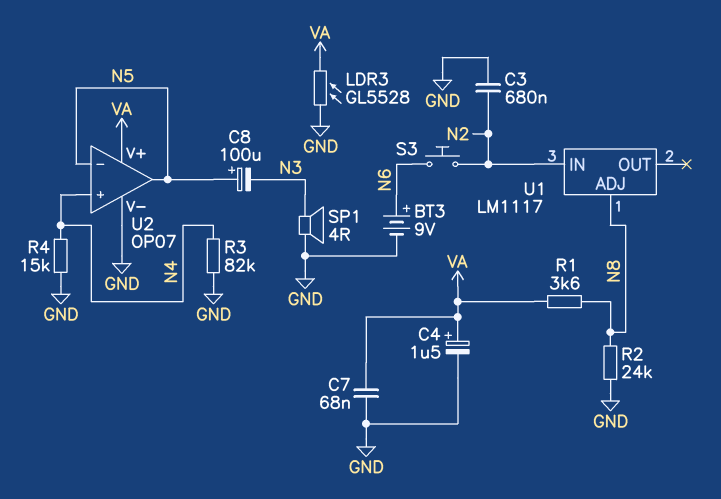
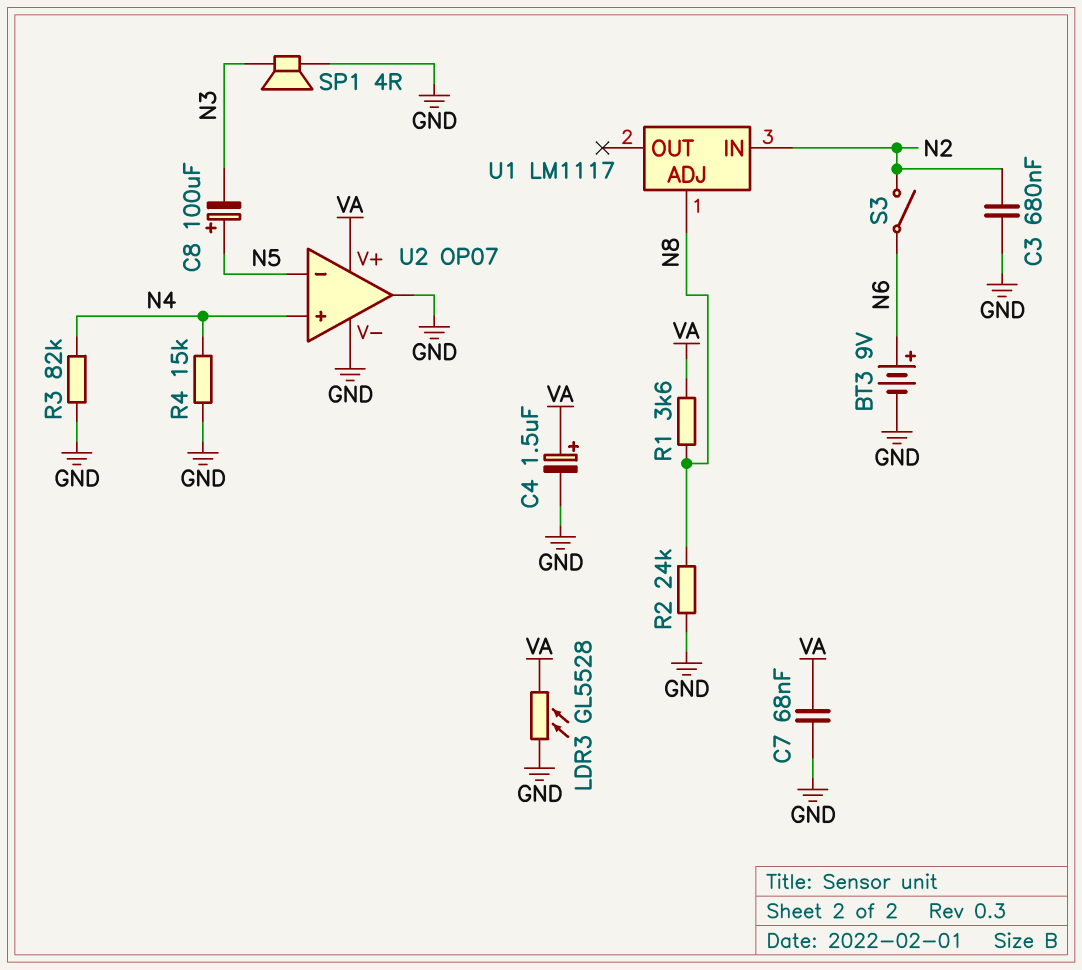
S3: button (N2, N6) -> switch (N2, N6)
U2 pin out: N5 -> GND

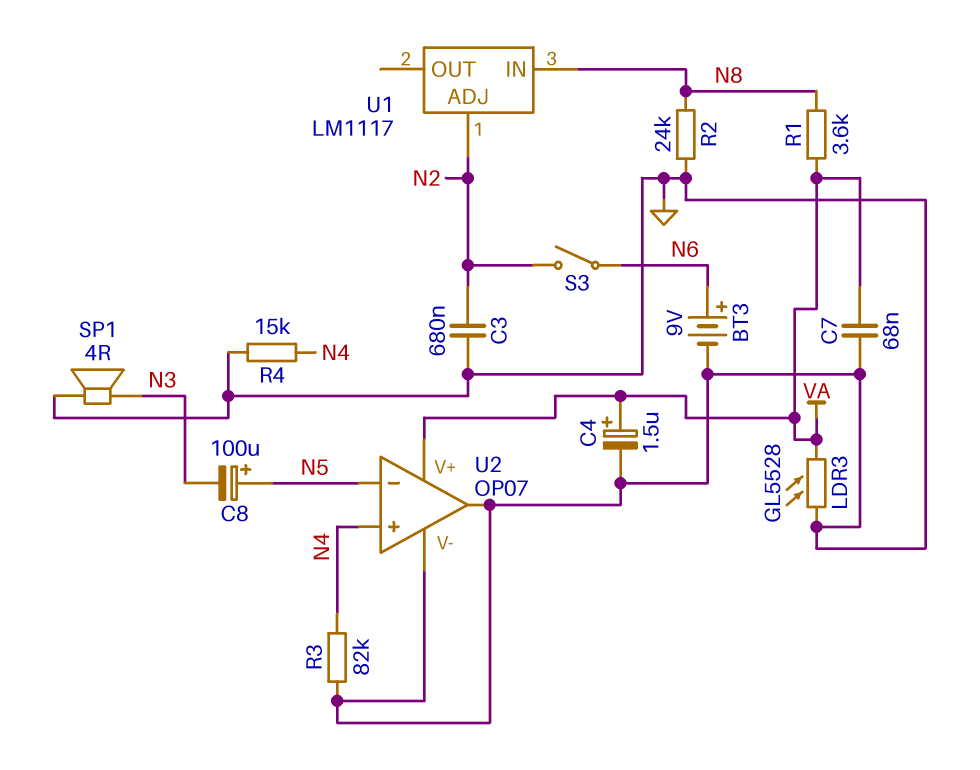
U1 pin ADJ: N8 -> N2
U1 pin IN: N2 -> N8

